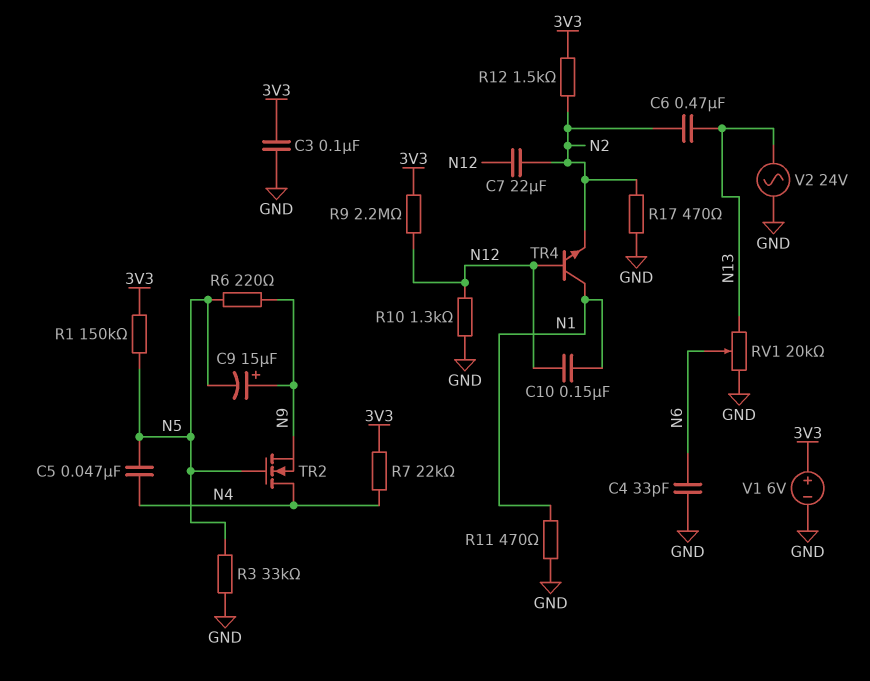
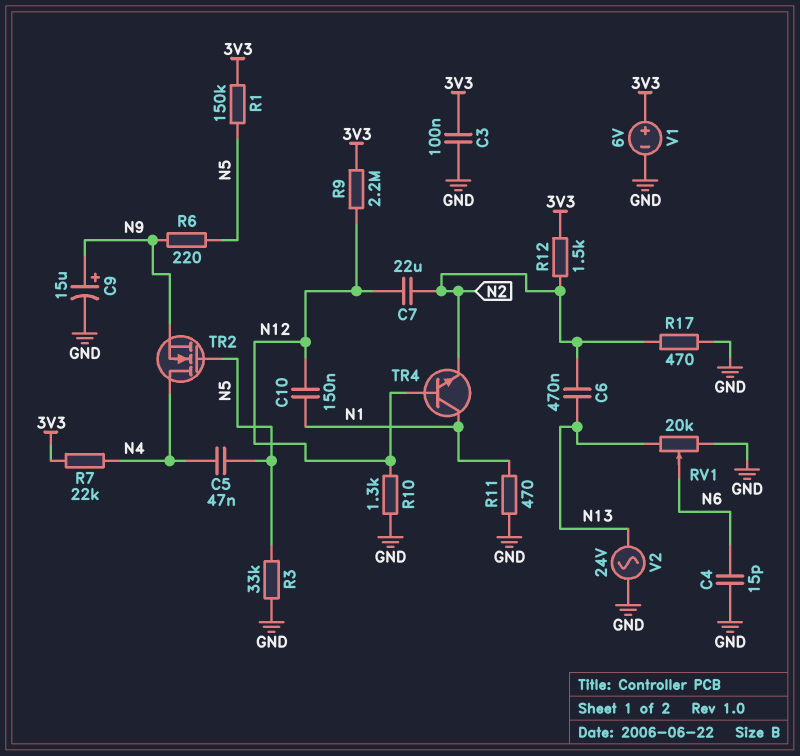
C4: 33pF (GND, N6) -> 15pF (GND, N6)
C9: 15uF (plus N9, minus N5) -> 15uF (plus N9, minus GND)

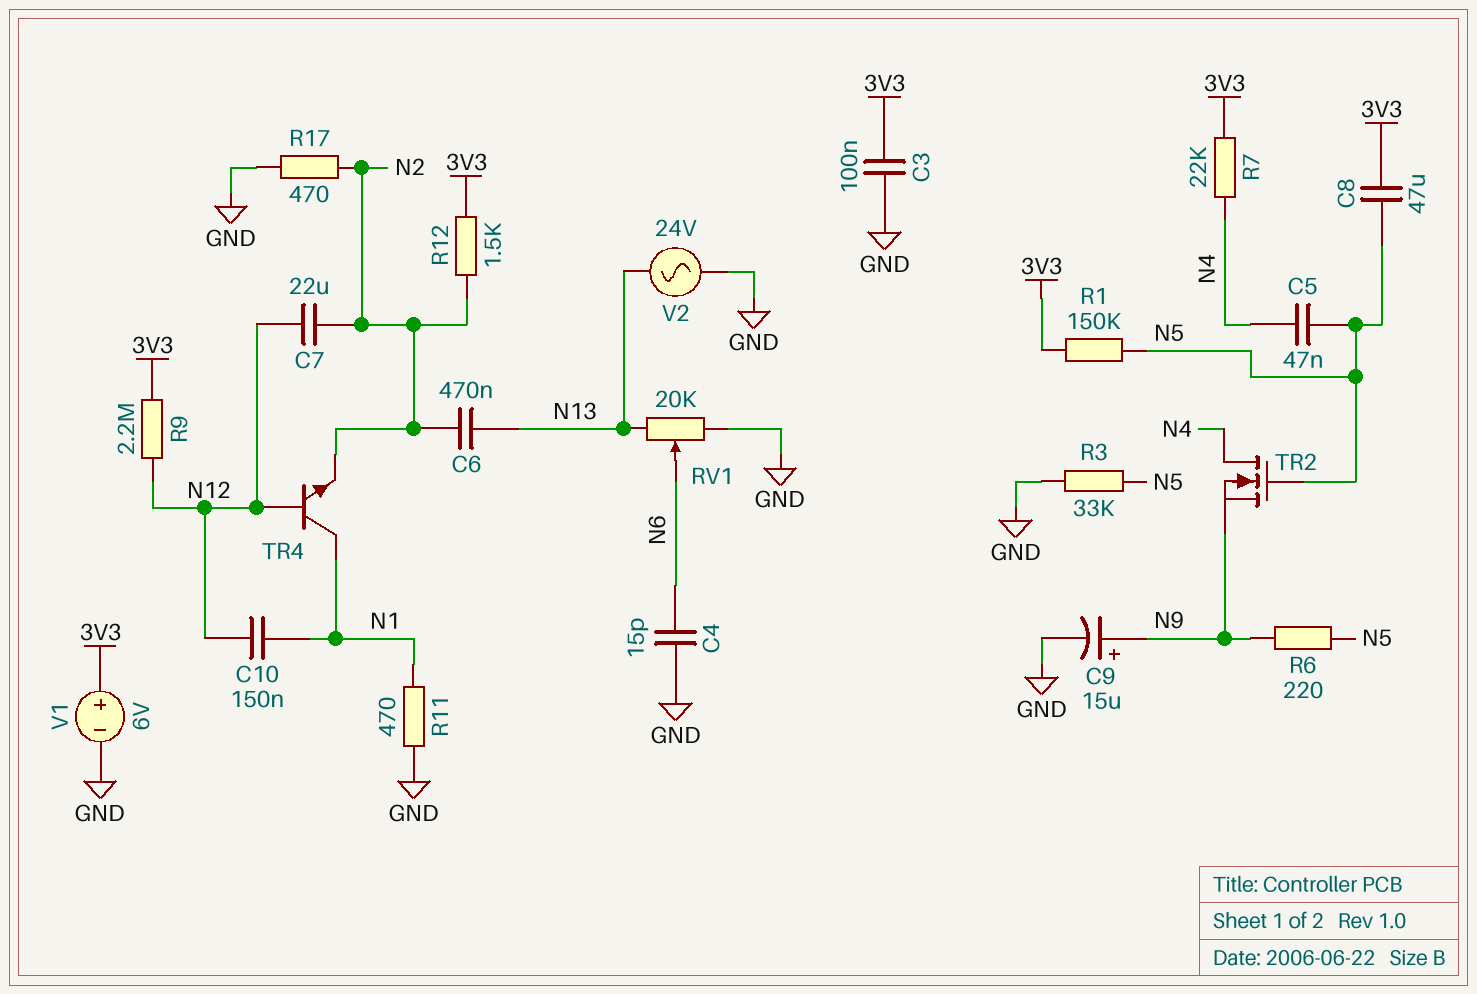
C8: none -> 47uF (3V3, N5)
R10: 1.3k (GND, N12) -> none

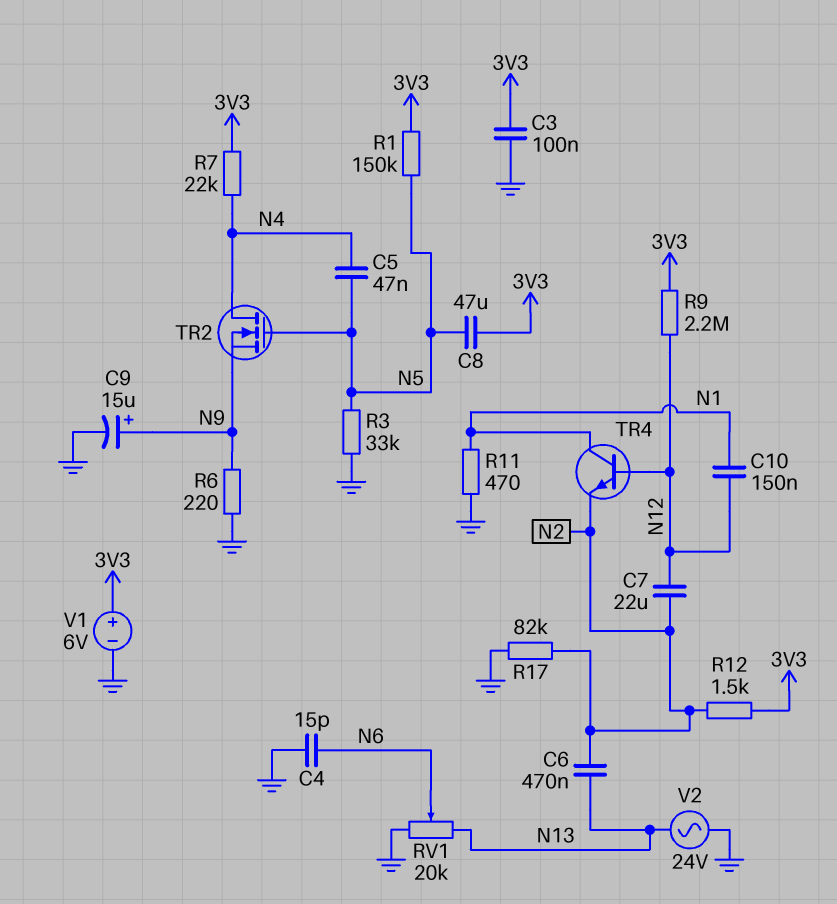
R6: 220 (N5, N9) -> 220 (GND, N9)
R17: 470 (GND, N2) -> 82k (GND, N2)

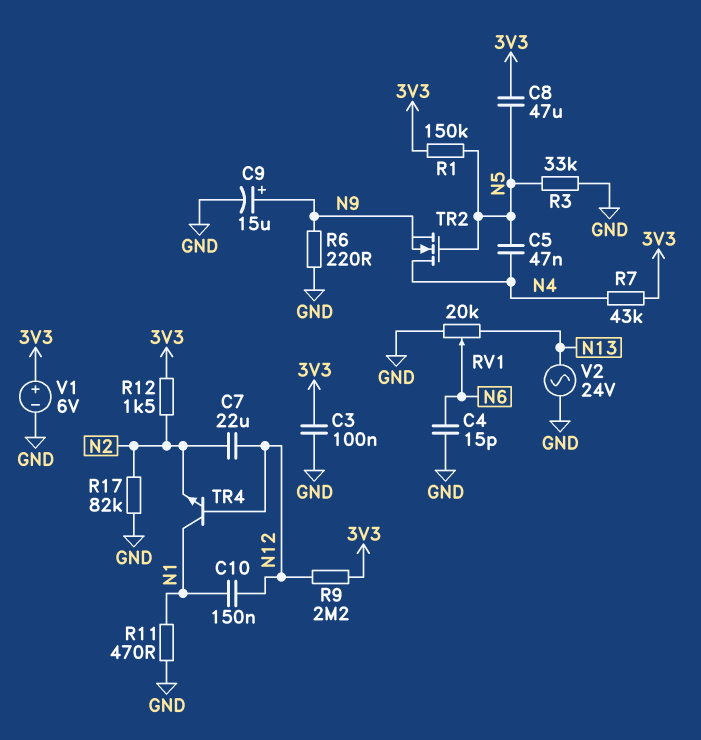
C6: 470nF (N2, N13) -> none
R7: 22k (3V3, N4) -> 43k (3V3, N4)

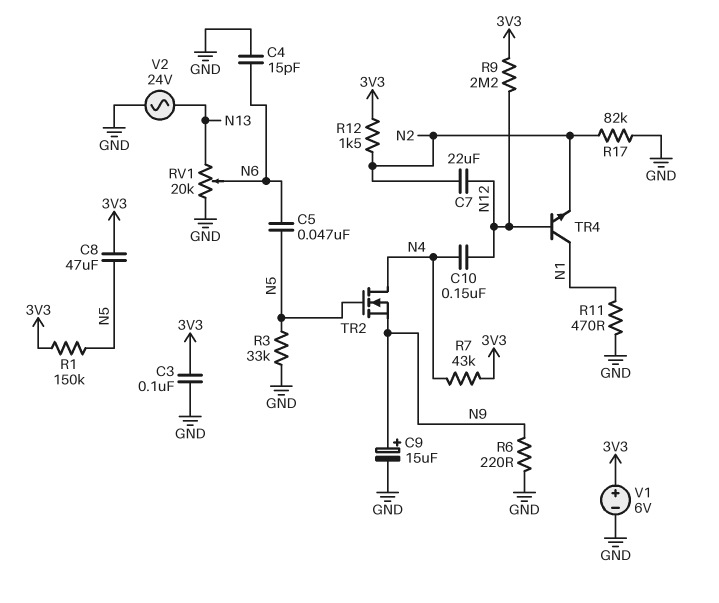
C5: 47nF (N4, N5) -> 47nF (N5, N6)
C10: 150nF (N1, N12) -> 150nF (N4, N12)

